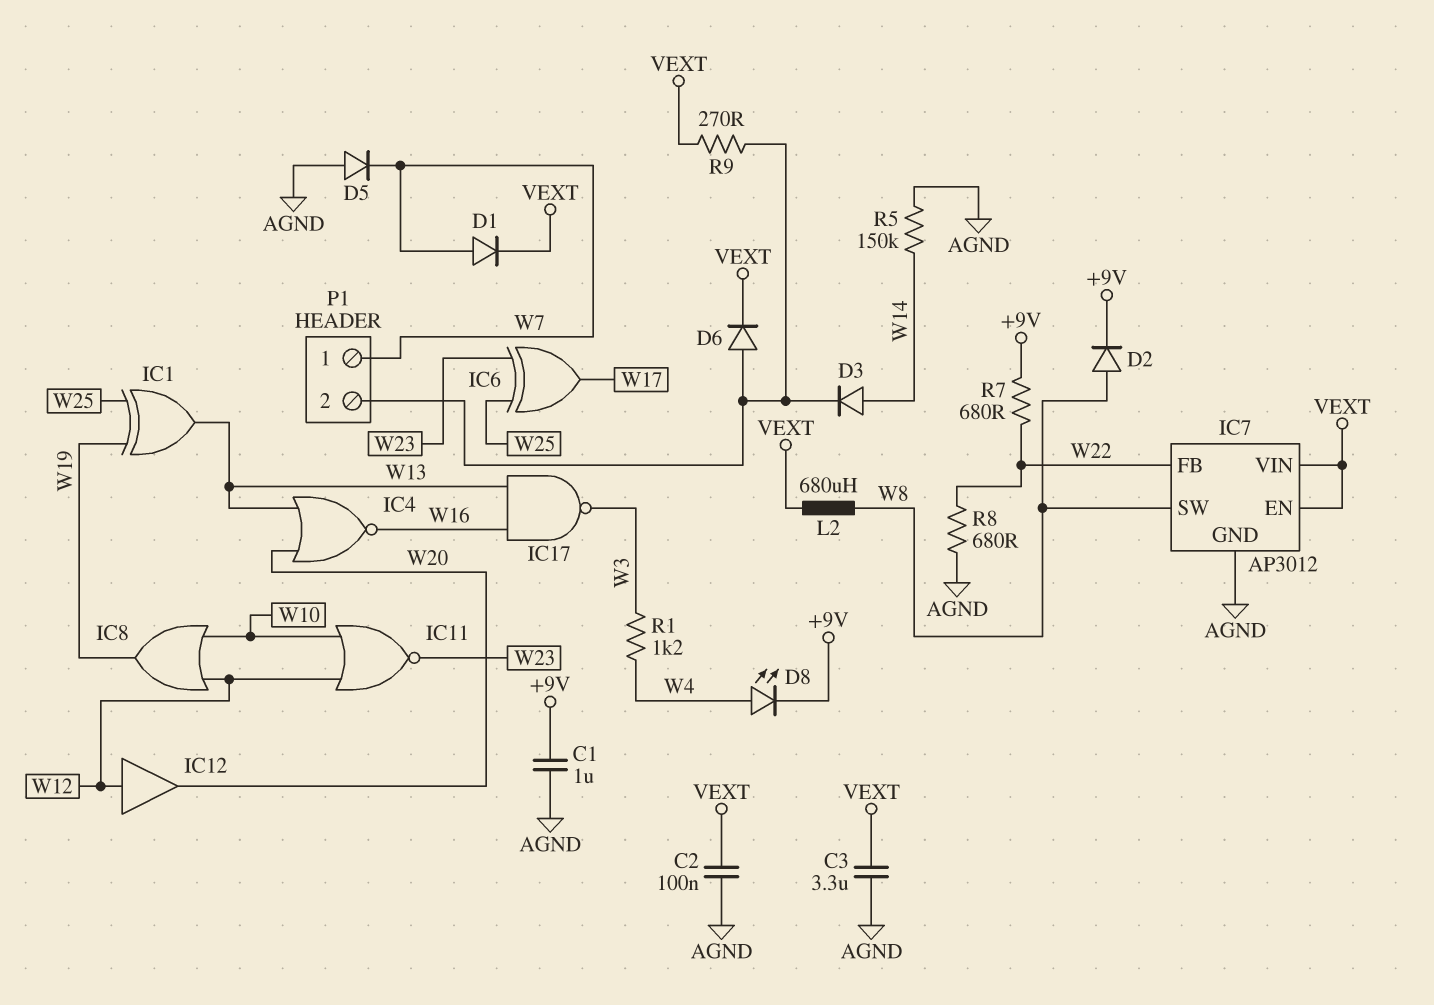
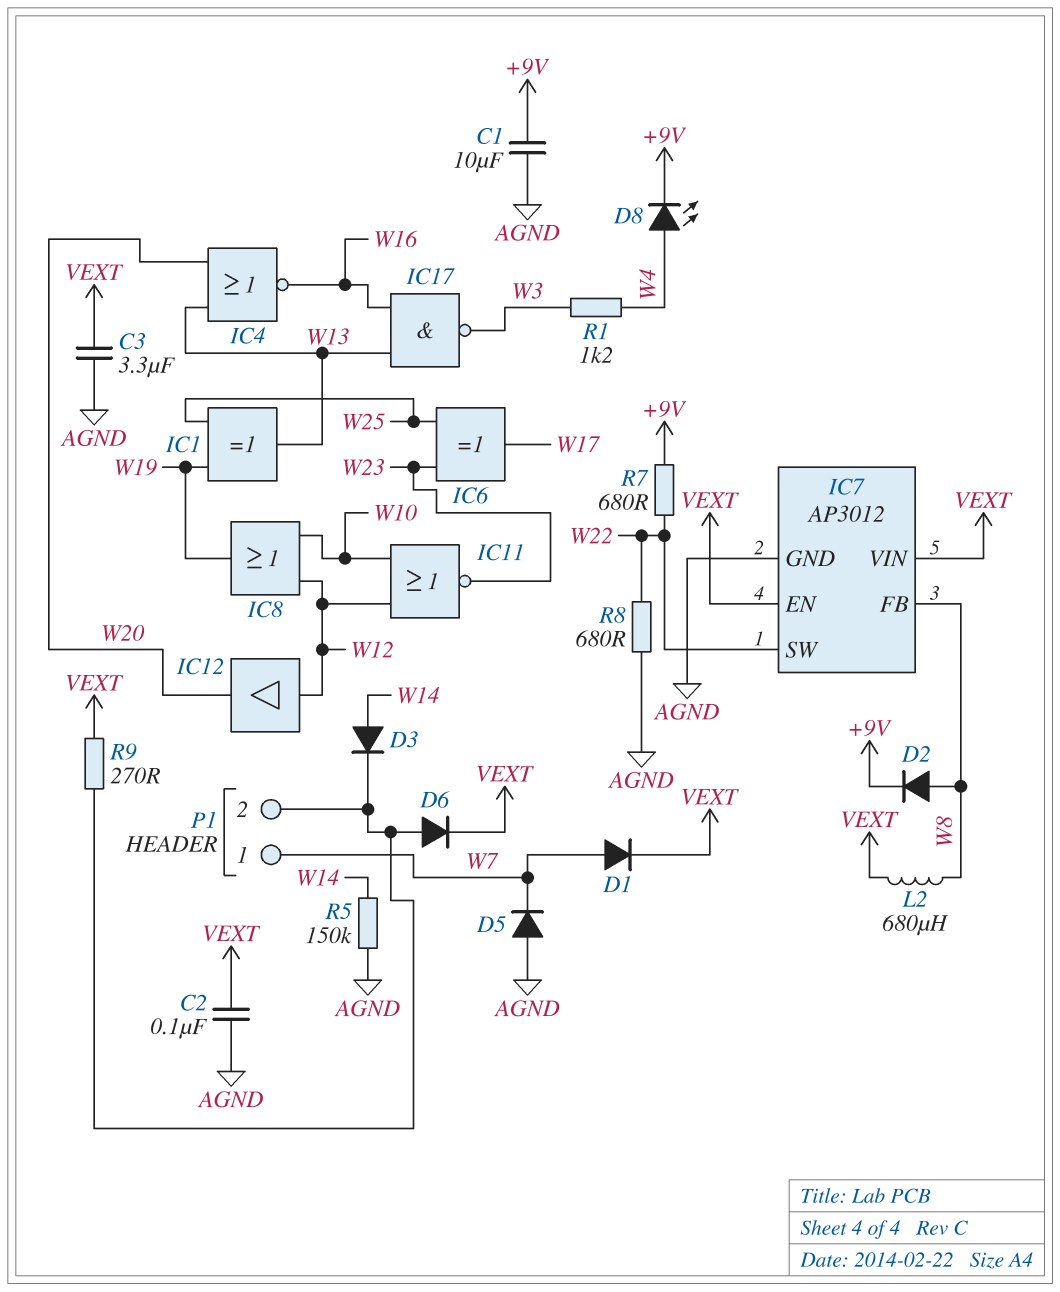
C1: 1uF (+9V, AGND) -> 10uF (+9V, AGND)
IC7 pin FB: W22 -> W8
IC7 pin SW: W8 -> W22

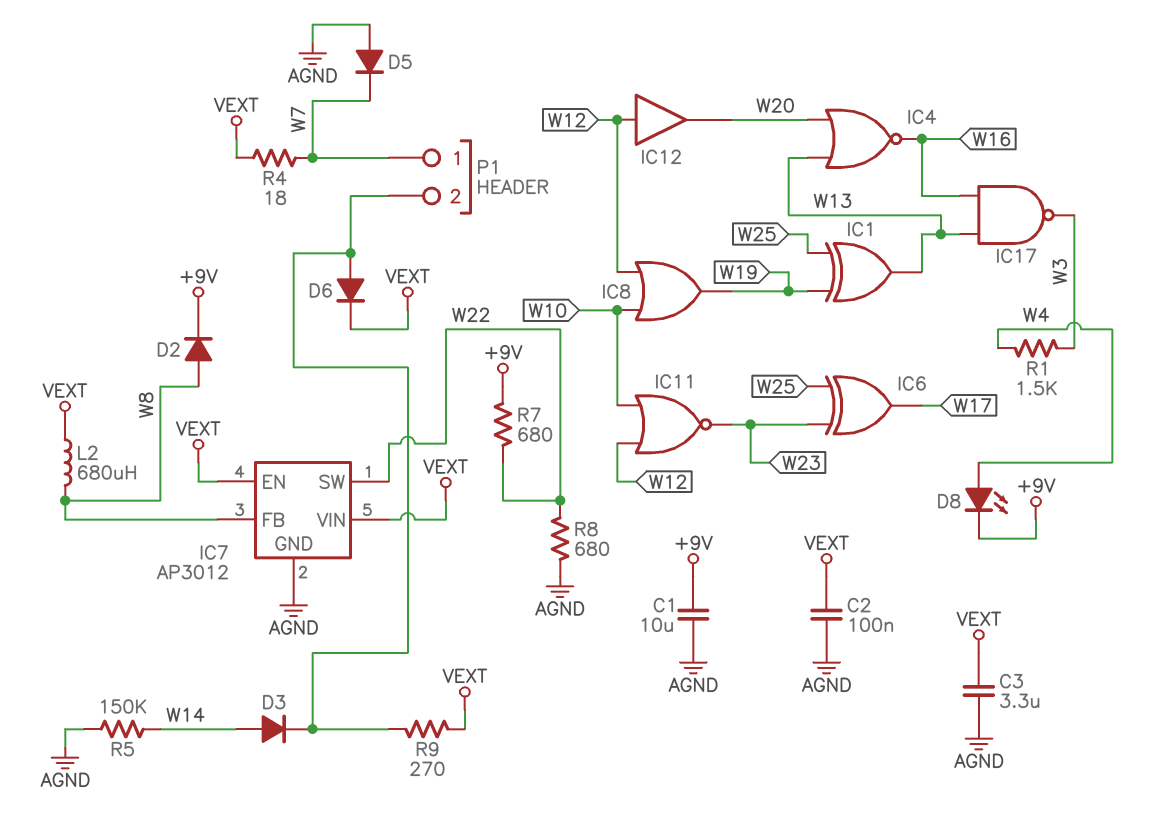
D1: diode (A W7, K VEXT) -> none
R1: 1.2k (W3, W4) -> 1.5k (W3, W4)
R4: none -> 18 (VEXT, W7)

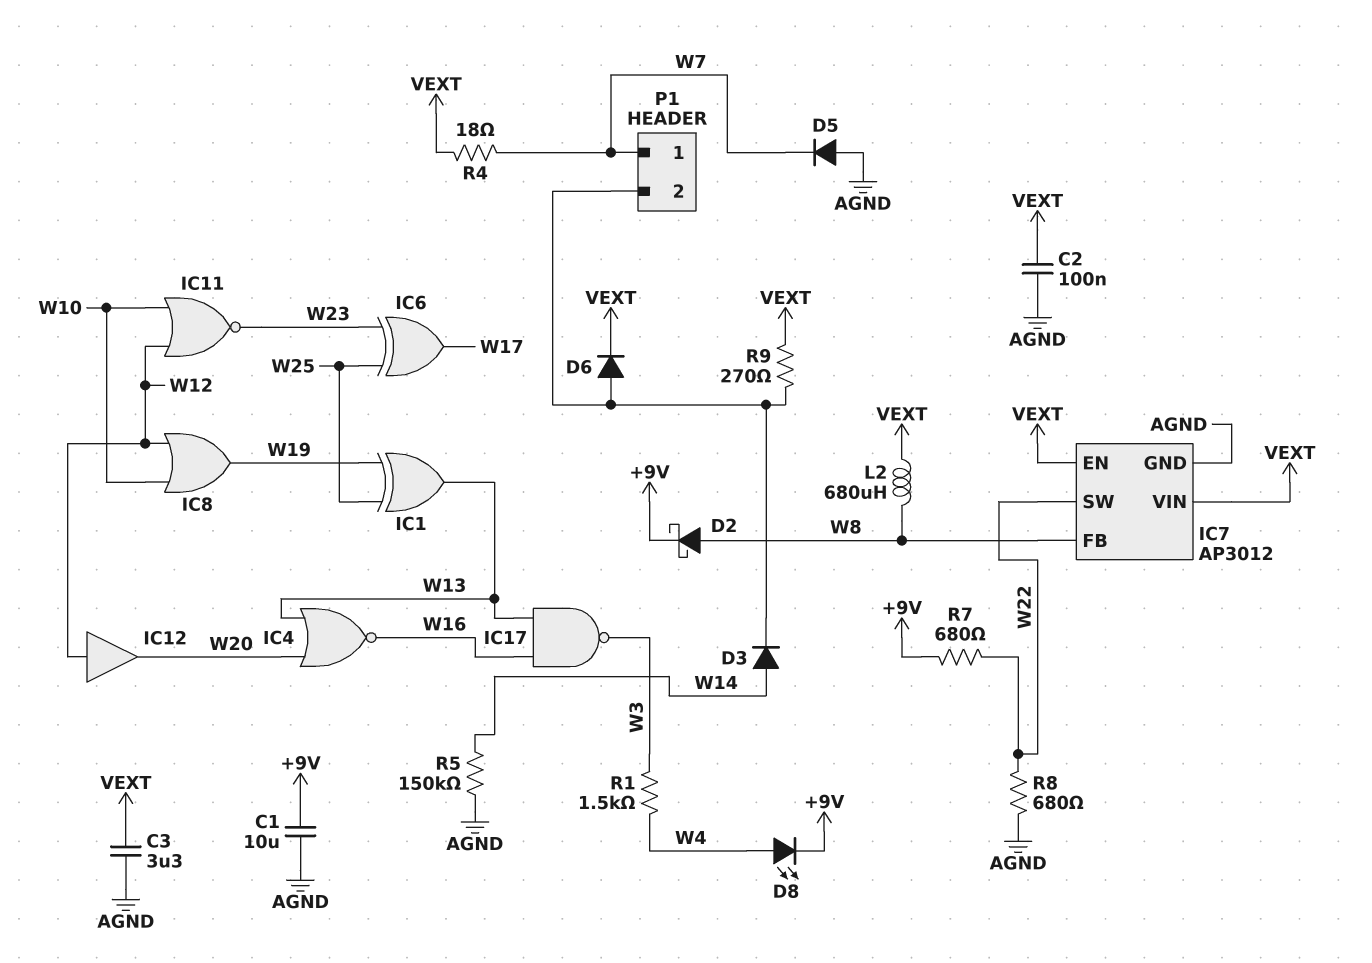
D2: diode (A W8, K +9V) -> schottky (A W8, K +9V)

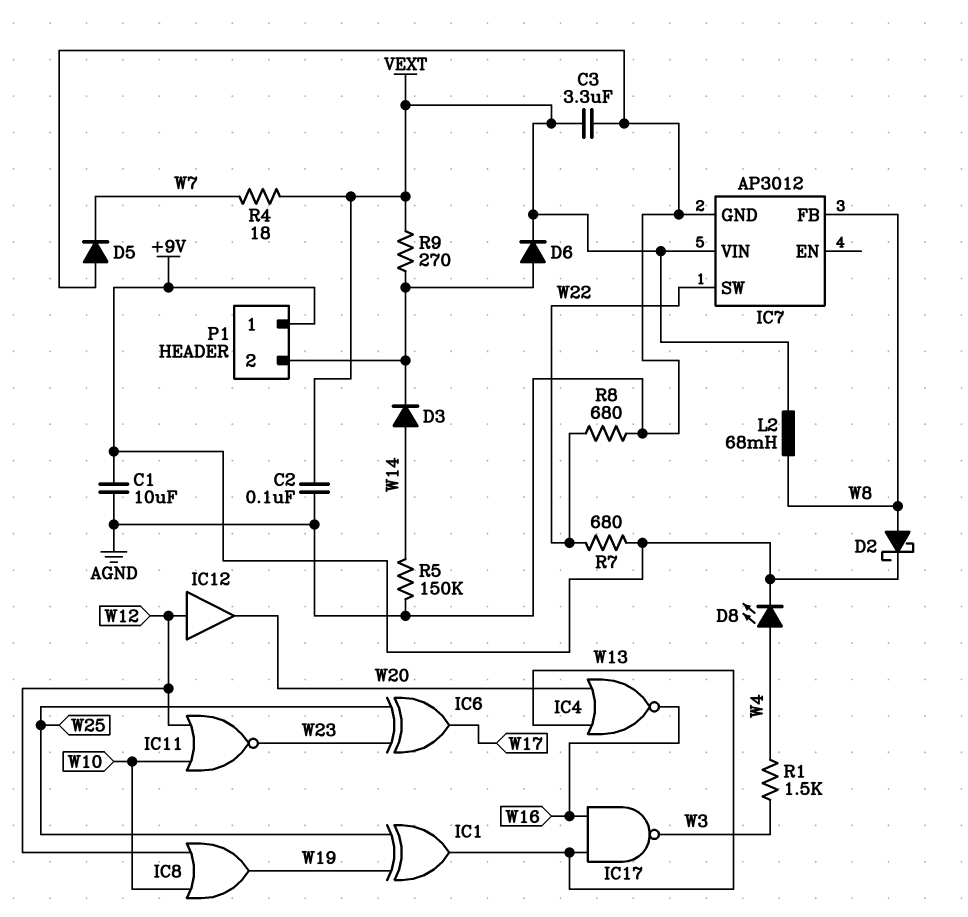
IC7 pin EN: VEXT -> none
L2: 680uH (VEXT, W8) -> 68mH (VEXT, W8)
P1 pin 1: W7 -> +9V

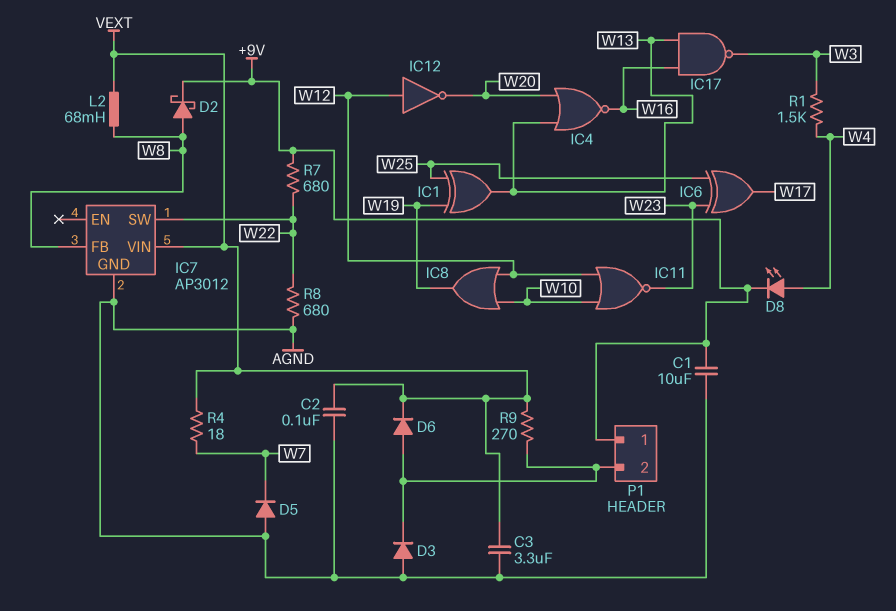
D3: diode (A W14, K P1/2) -> diode (A AGND, K P1/2)
IC12: buffer (in W12, out W20) -> NOT (in W12, out W20)
R5: 150k (AGND, W14) -> none

